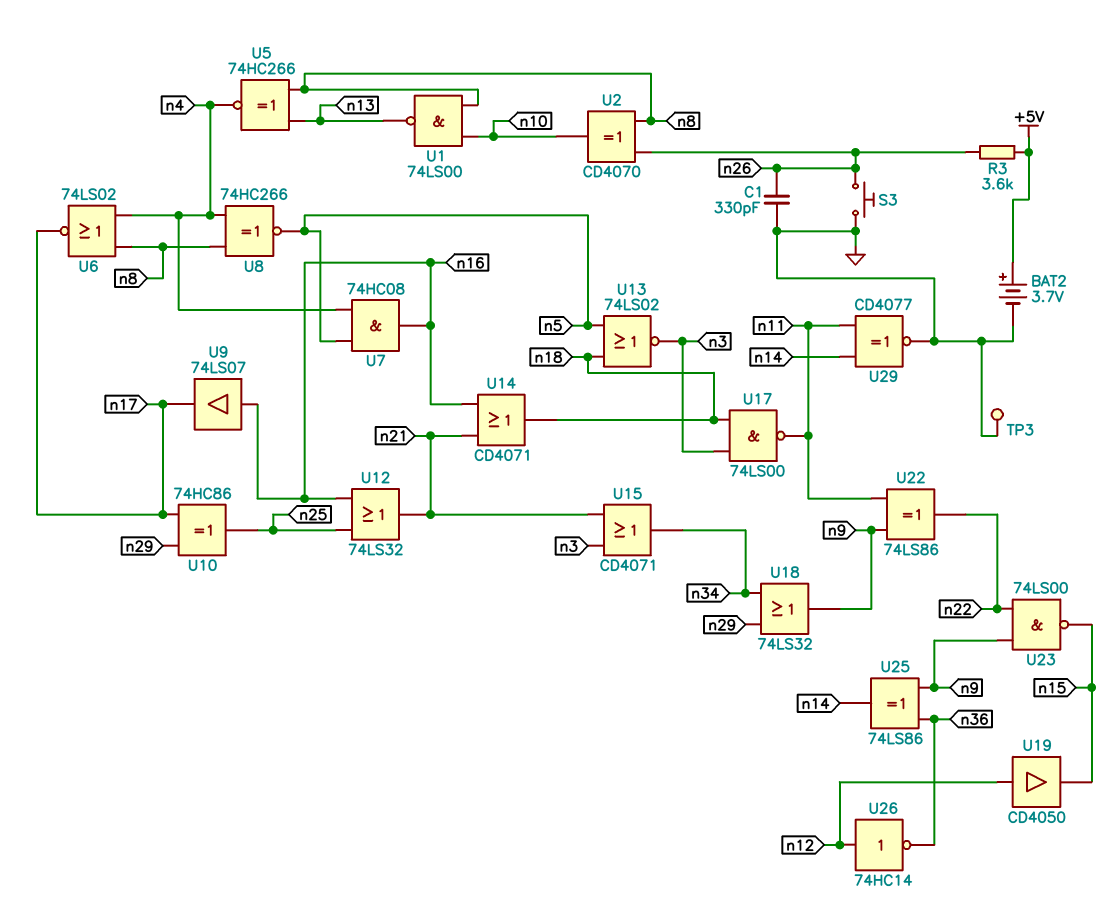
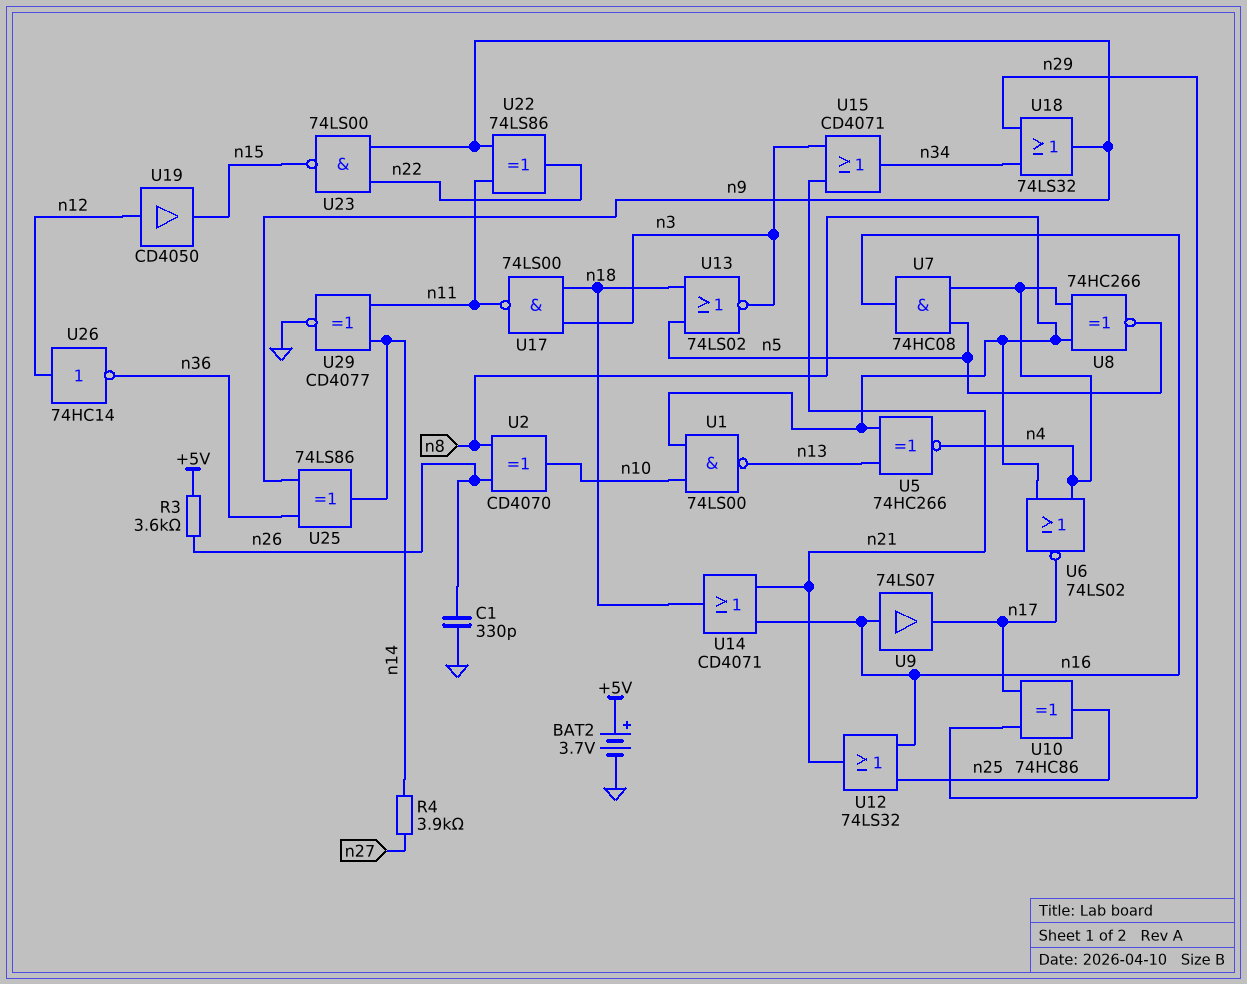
R4: none -> 3.9k (n14, n27)
S3: button (GND, n26) -> none
TP3: test point (GND) -> none

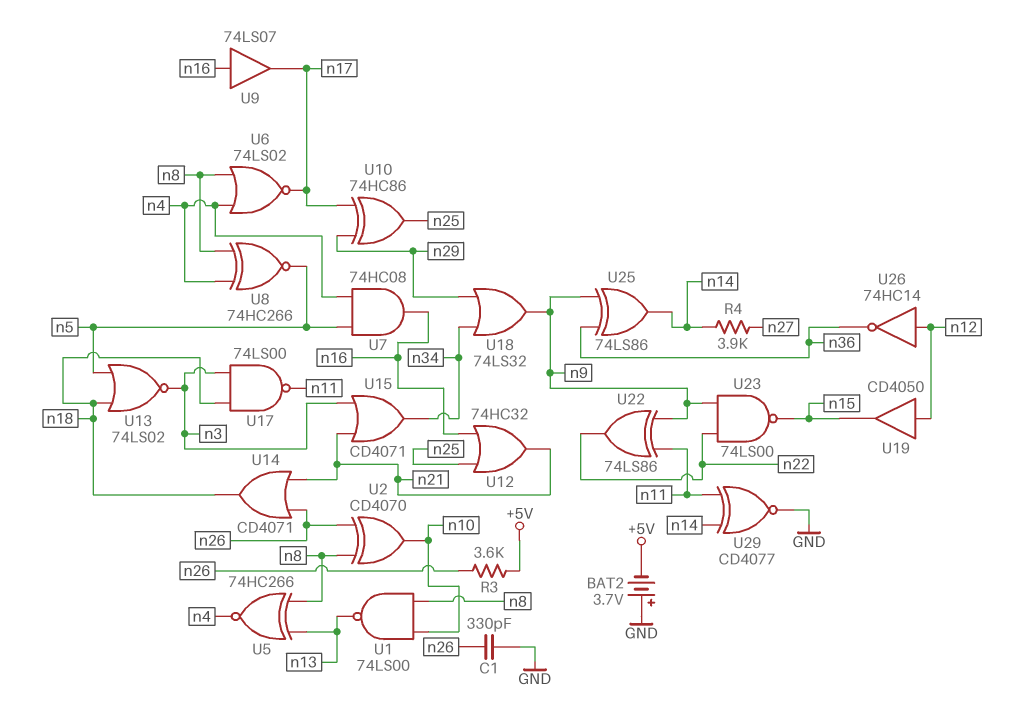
BAT2: 3.7V (plus +5V, minus GND) -> 3.7V (plus GND, minus +5V)
U12: OR 74LS32 (in n16, in n25, out n21) -> OR 74HC32 (in n16, in n25, out n21)
U14: OR CD4071 (in n16, in n21, out n18) -> OR CD4071 (in n21, in n26, out n18)

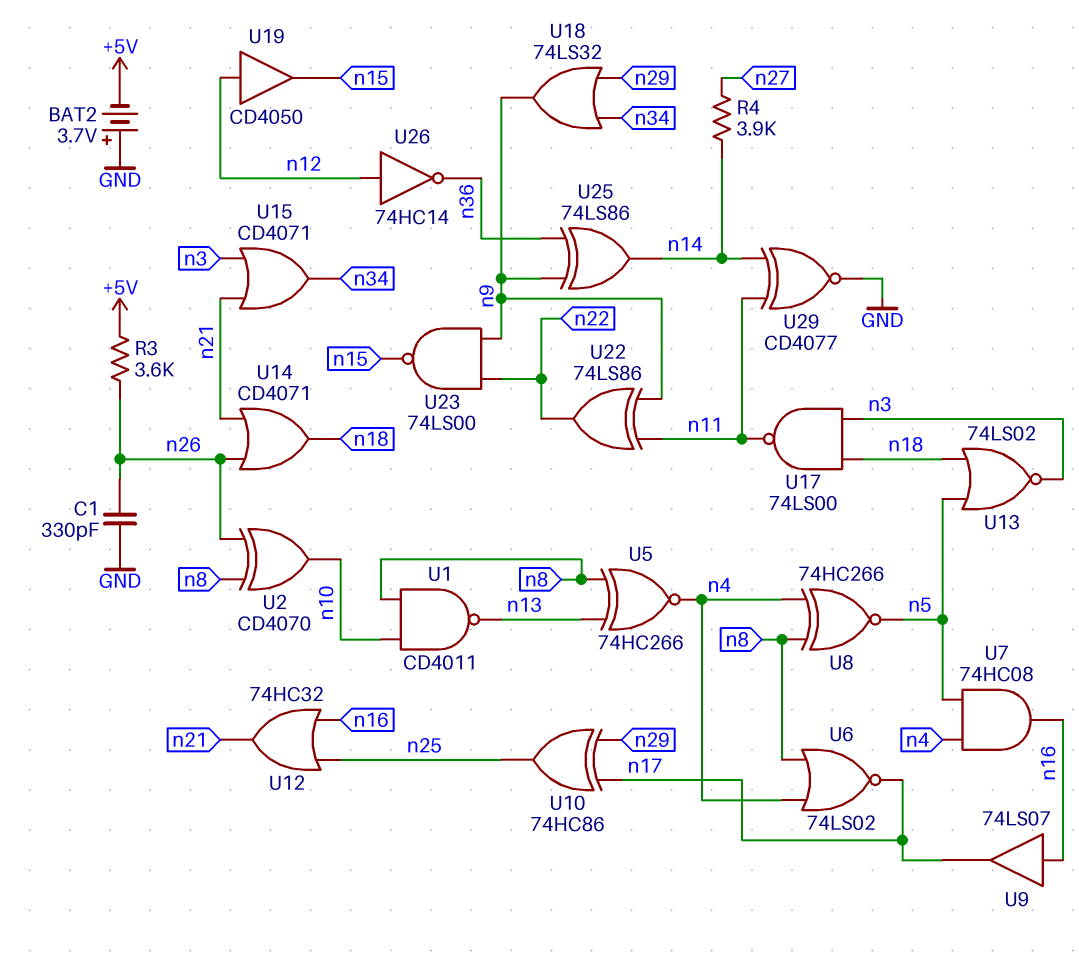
U1: NAND 74LS00 (in n8, in n10, out n13) -> NAND CD4011 (in n8, in n10, out n13)

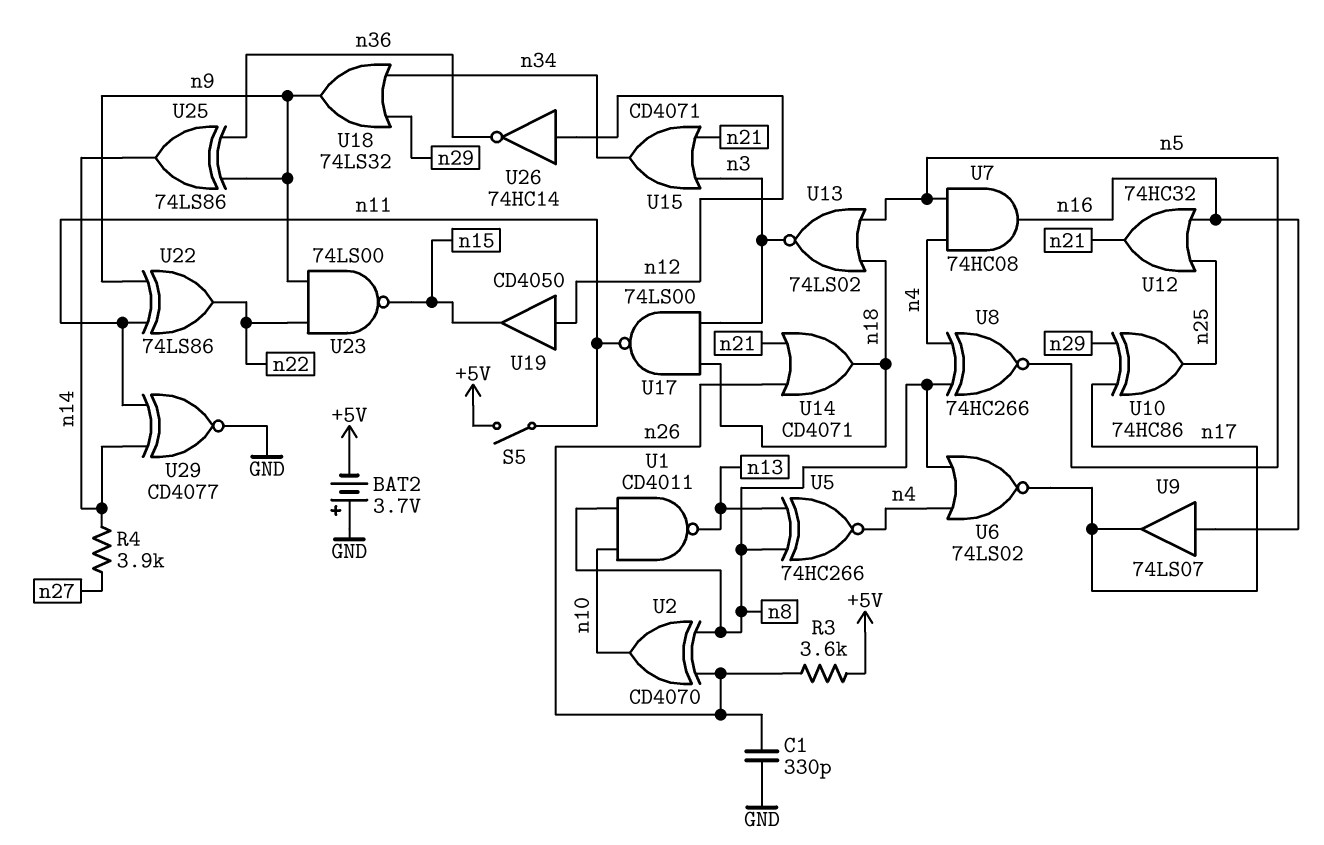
S5: none -> switch (+5V, n11)

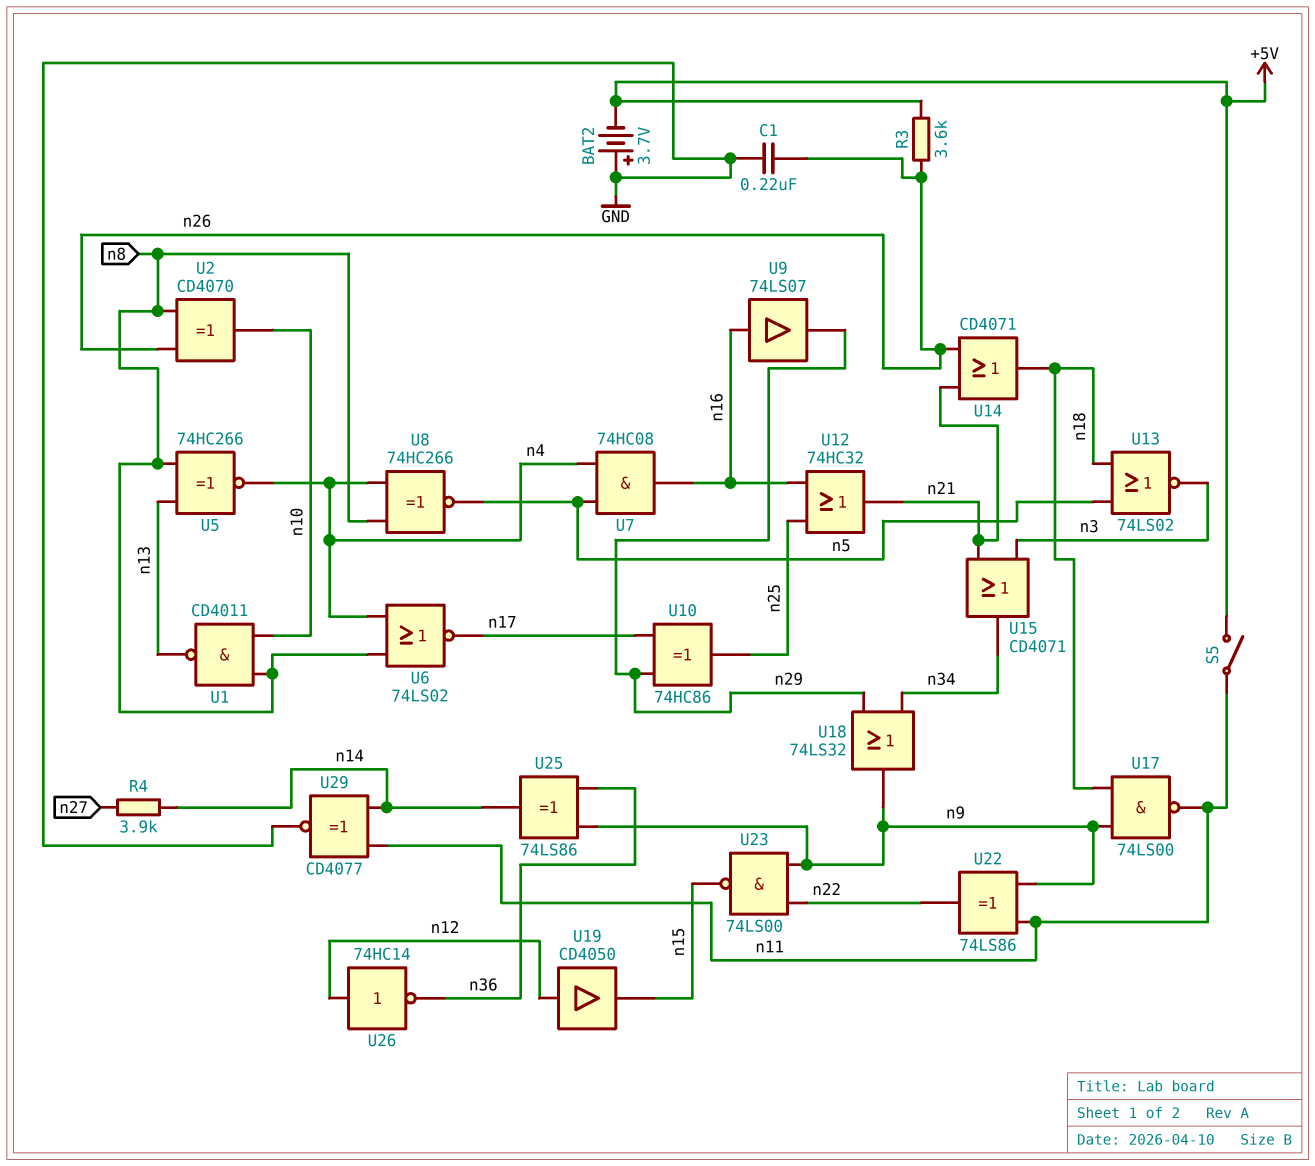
C1: 330pF (GND, n26) -> 220nF (GND, n26)
U9: buffer 74LS07 (in n16, out n17) -> buffer 74LS07 (in n16, out n29)
U17: NAND 74LS00 (in n3, in n18, out n11) -> NAND 74LS00 (in n9, in n18, out n11)

